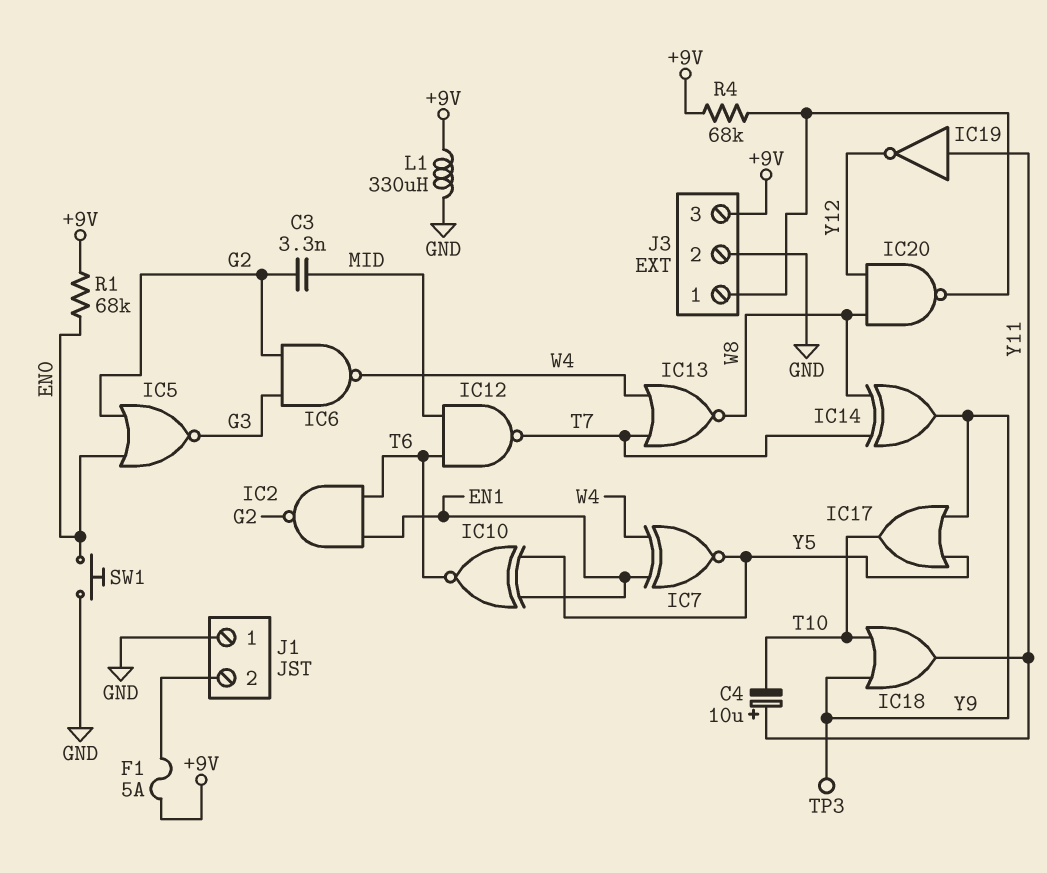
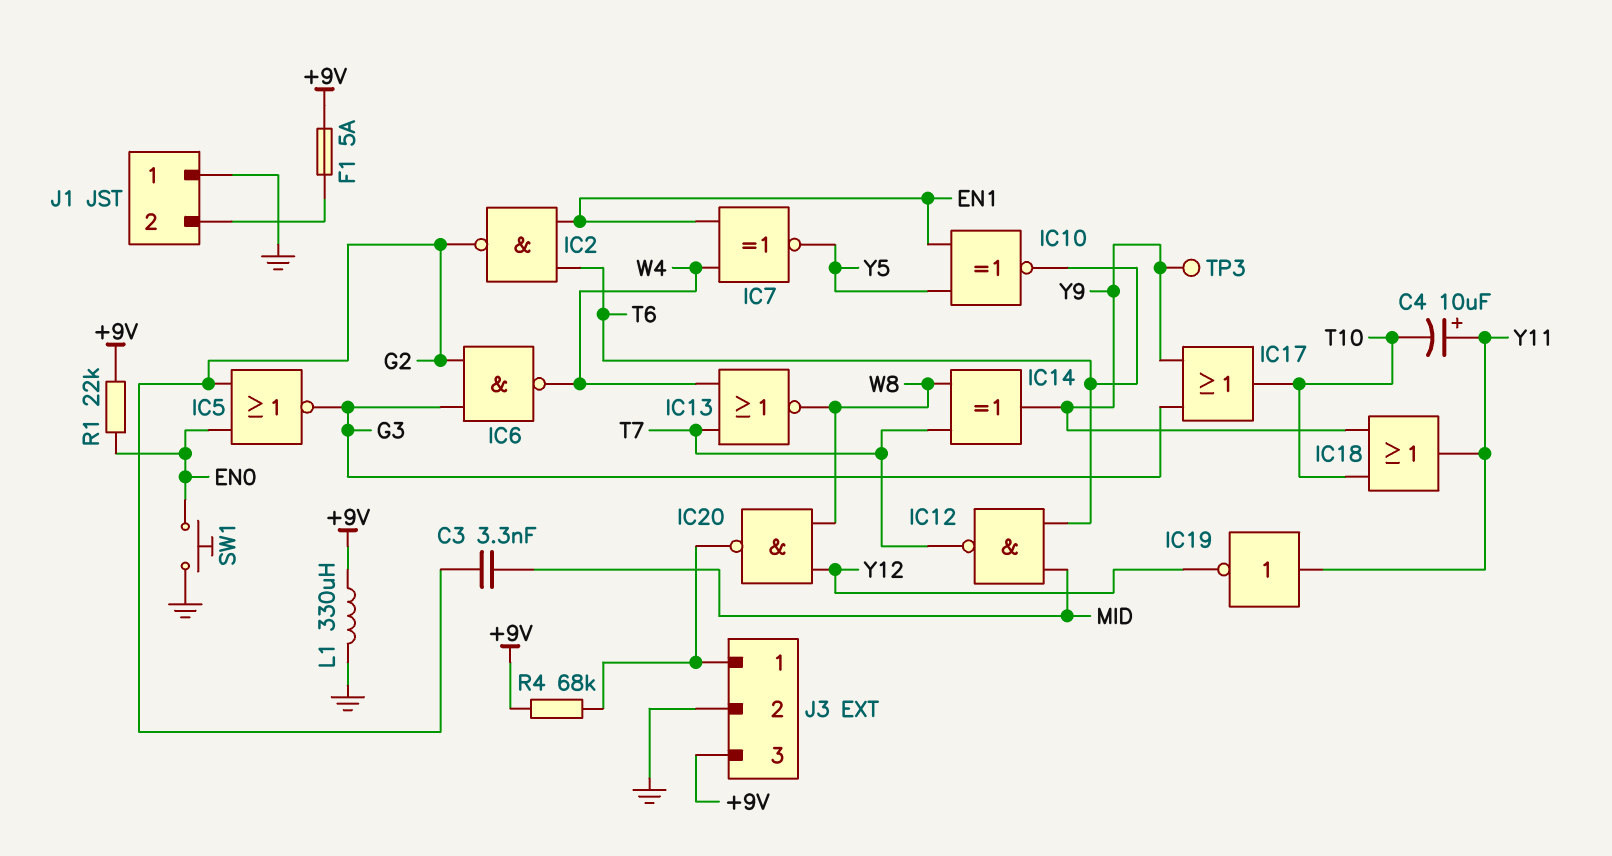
IC17: OR (in Y5, in Y9, out T10) -> OR (in G3, in Y9, out T10)
R1: 68k (+9V, EN0) -> 22k (+9V, EN0)

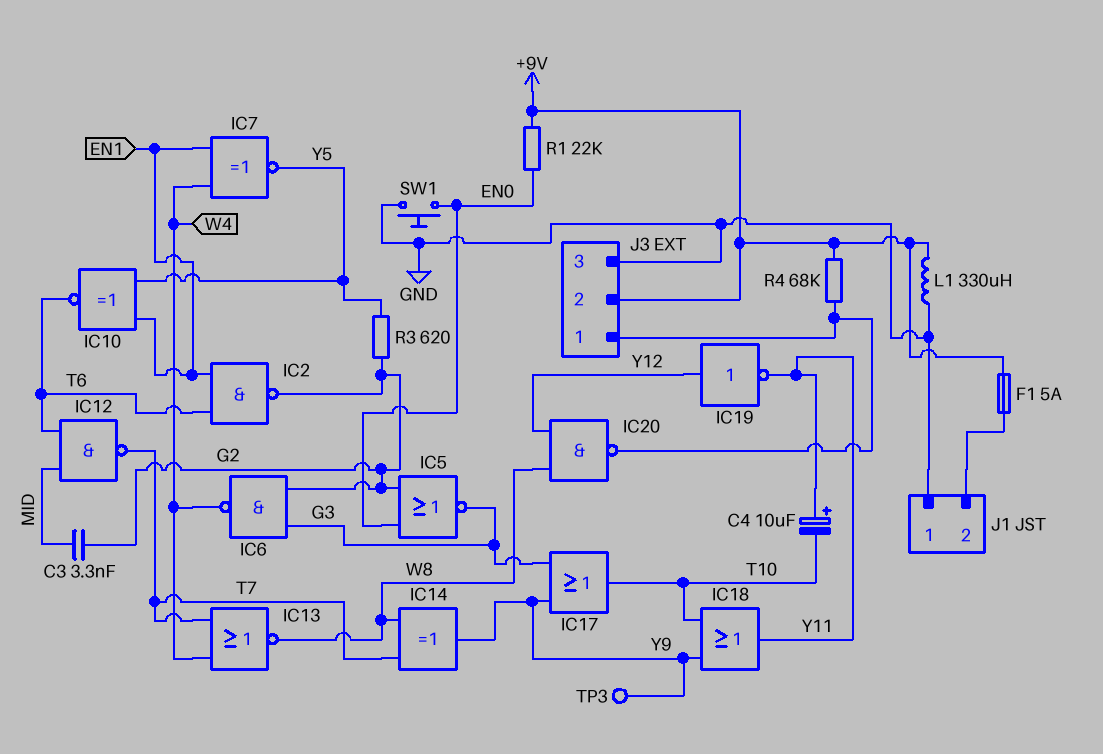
IC19: NOT (in Y11, out Y12) -> NOT (in Y12, out Y11)
J3 pin 2: GND -> +9V
J3 pin 3: +9V -> GND
R3: none -> 620 (G2, Y5)

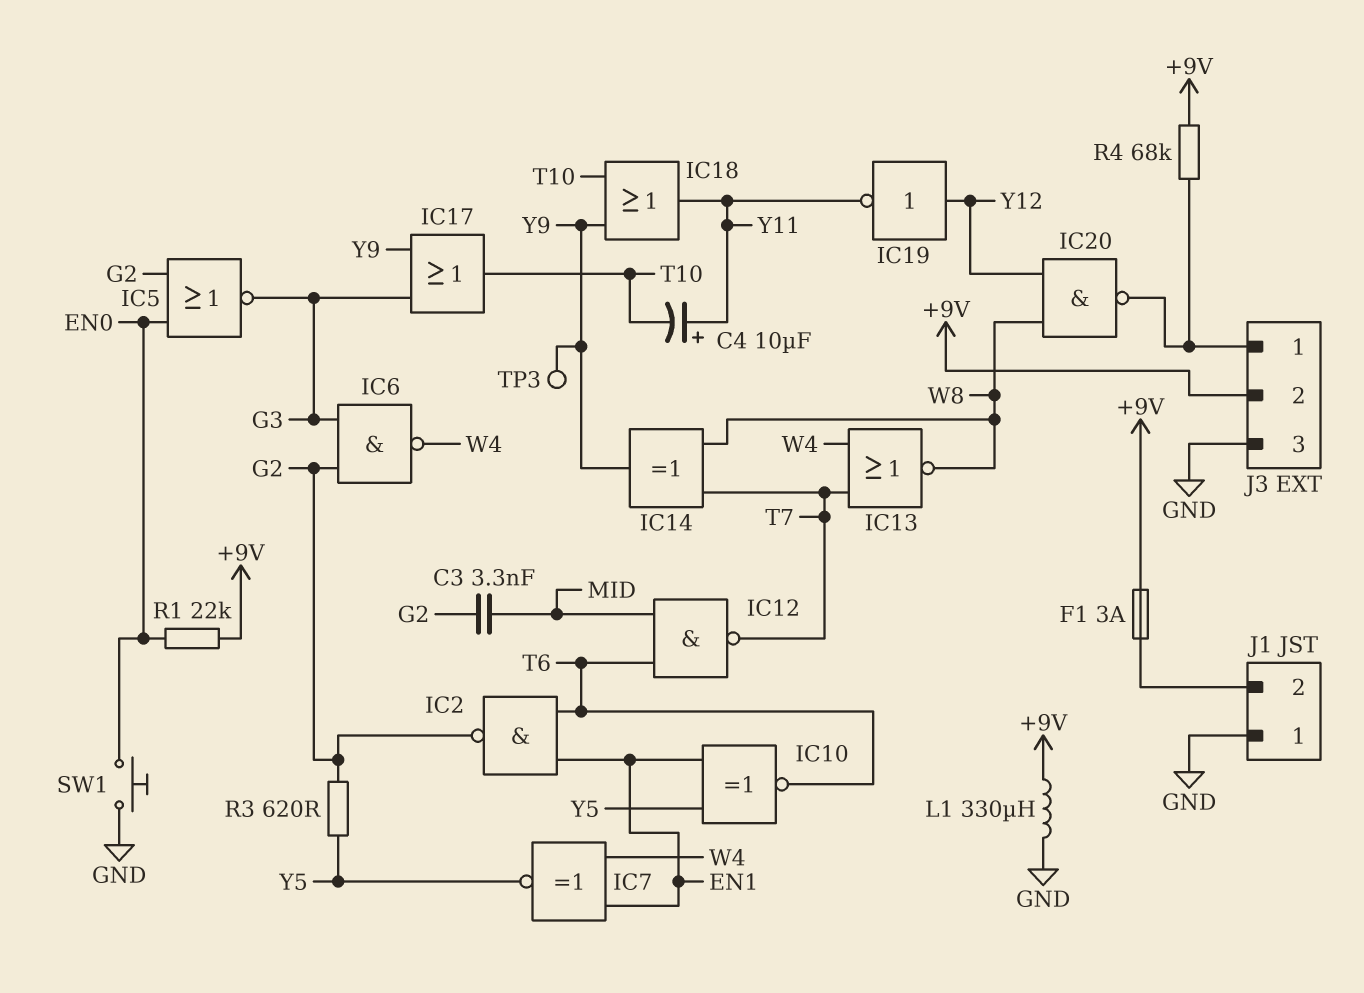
F1: 5A (+9V, J1/2) -> 3A (+9V, J1/2)

